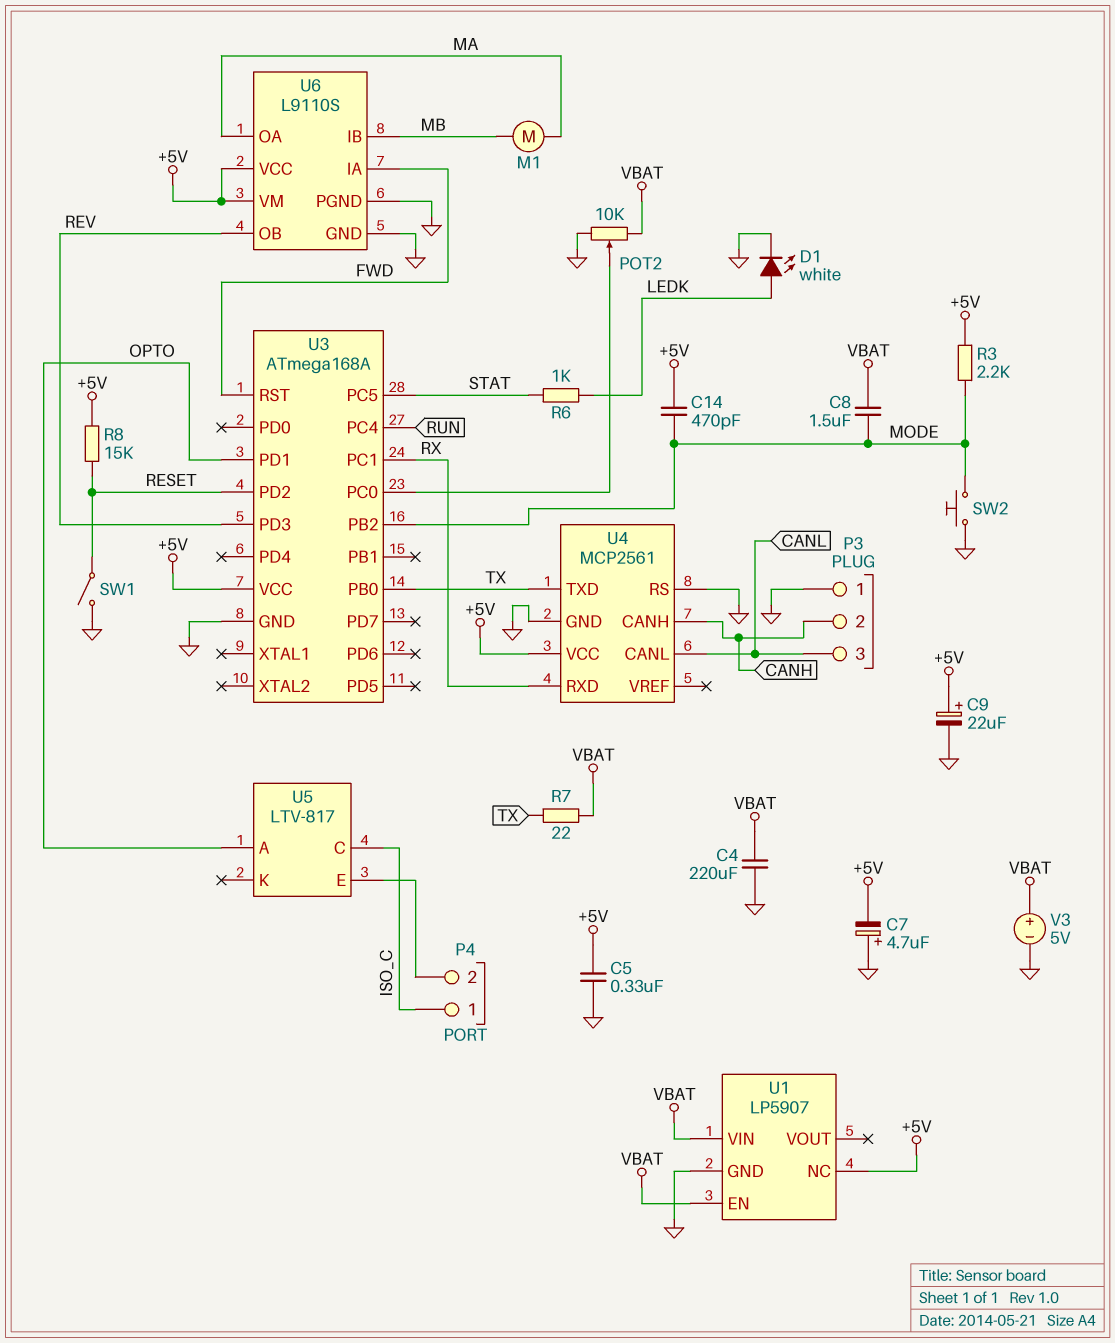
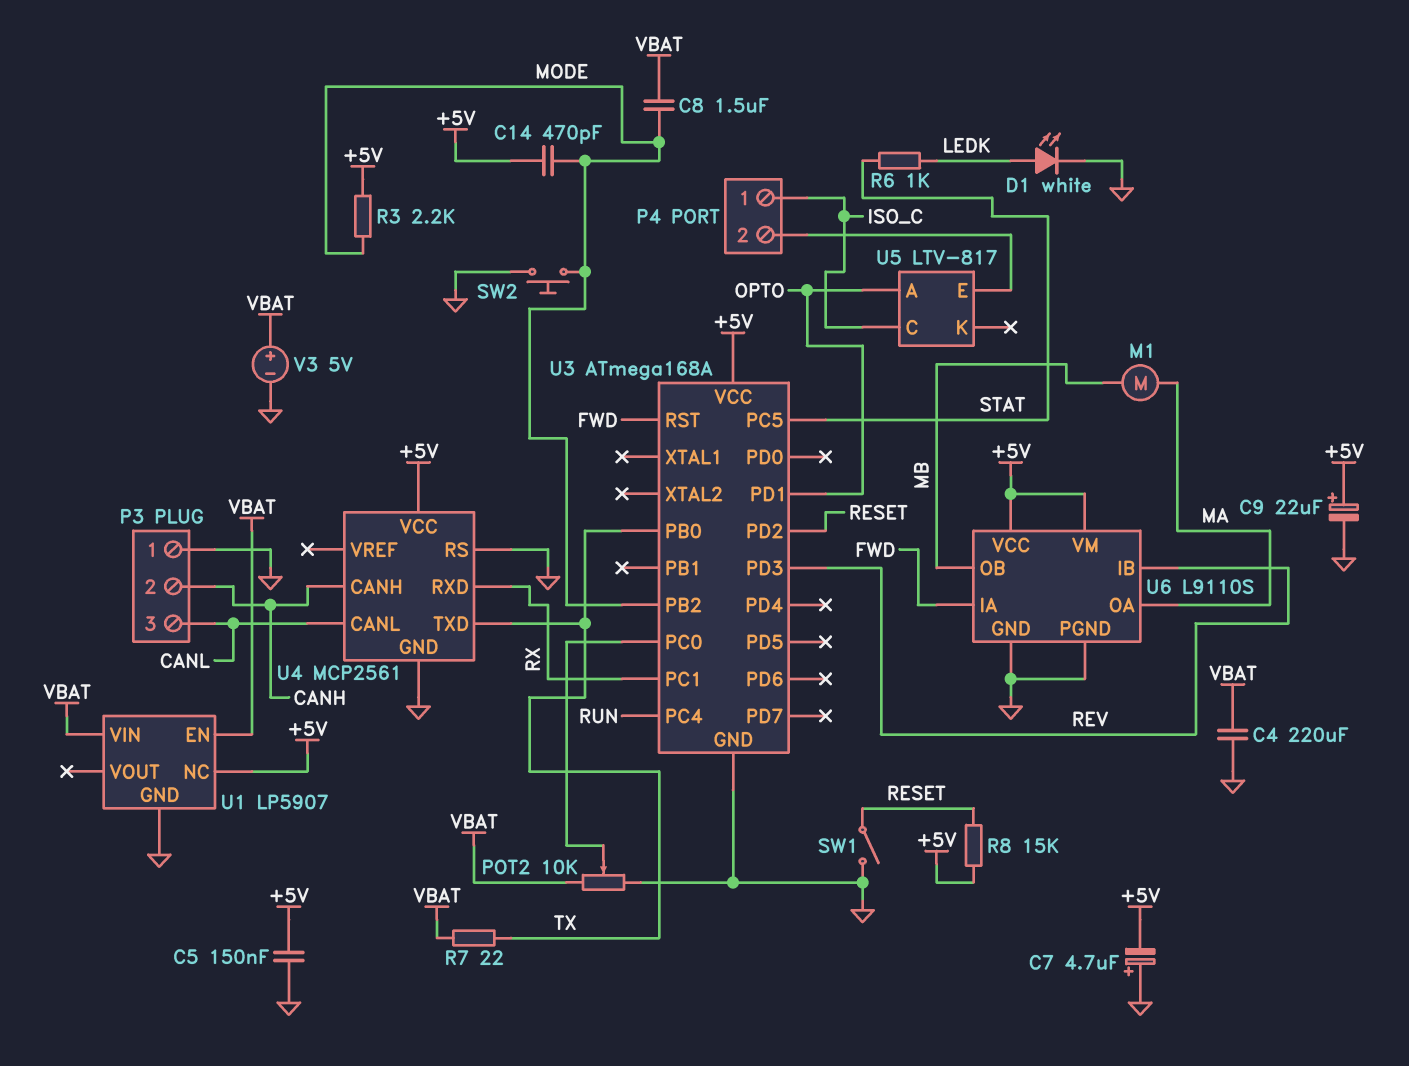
C5: 330nF (+5V, GND) -> 150nF (+5V, GND)
U6 pin IB: MB -> REV
U6 pin OB: REV -> MB

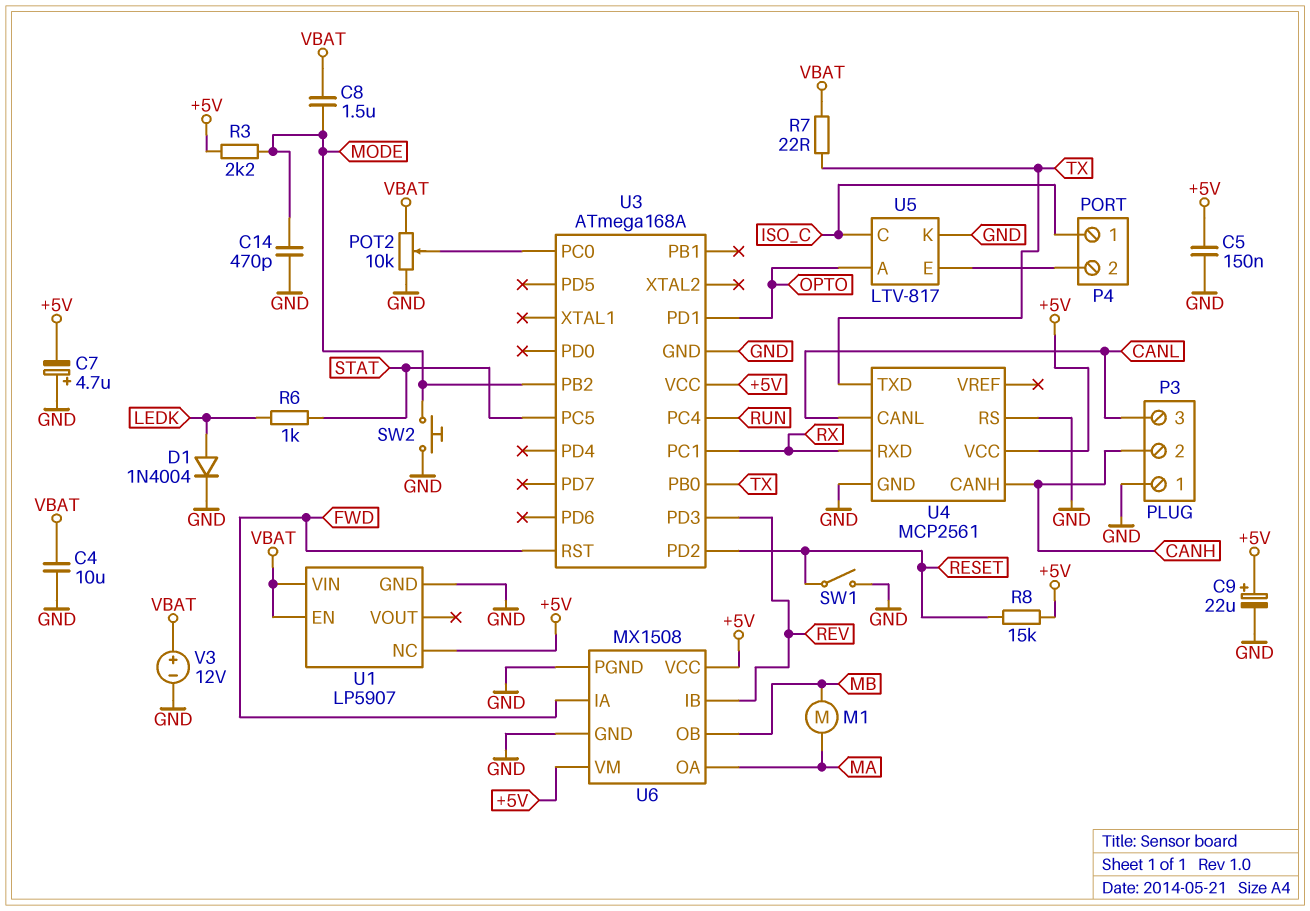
C4: 220uF (GND, VBAT) -> 10uF (GND, VBAT)
C14: 470pF (+5V, MODE) -> 470pF (GND, MODE)
D1: LED white (A LEDK, K GND) -> diode 1N4004 (A LEDK, K GND)
U5 pin K: none -> GND
U6: L9110S -> MX1508
V3: 5V (plus VBAT, minus GND) -> 12V (plus VBAT, minus GND)

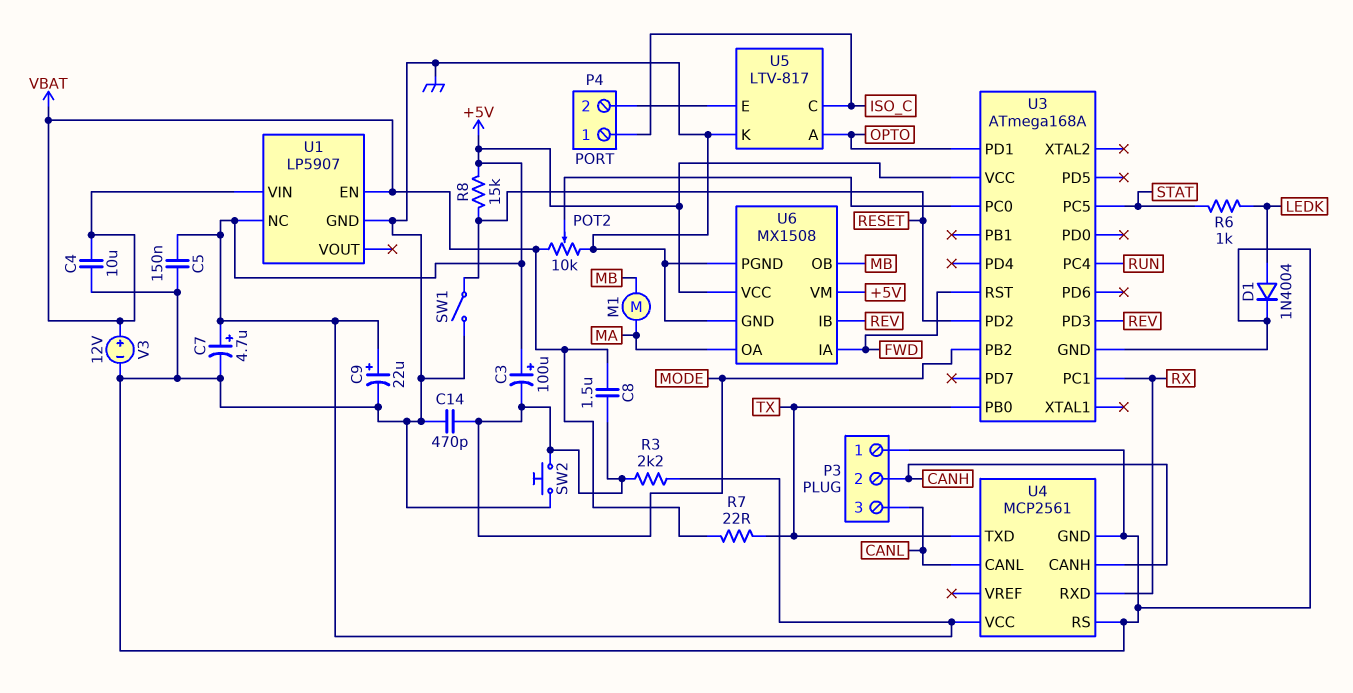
C3: none -> 100uF (plus +5V, minus MODE)
C7: 4.7uF (plus GND, minus +5V) -> 4.7uF (plus +5V, minus GND)

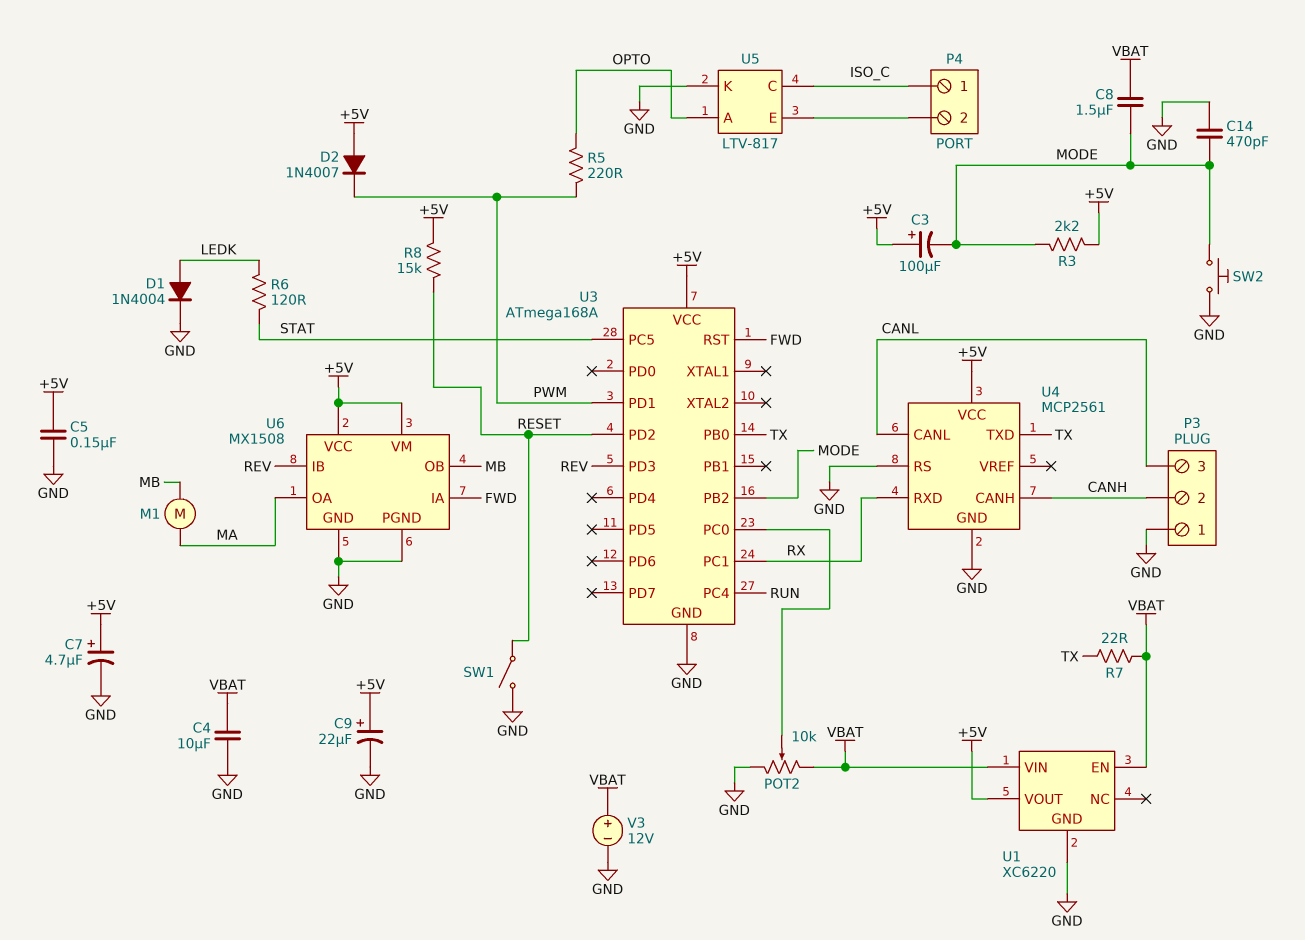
D2: none -> diode 1N4007 (A +5V, K PWM)
R5: none -> 220 (OPTO, PWM)
R6: 1k (LEDK, STAT) -> 120 (LEDK, STAT)
U1: LP5907 -> XC6220
U1 pin NC: +5V -> none
U1 pin VOUT: none -> +5V
U3 pin PD1: OPTO -> PWM

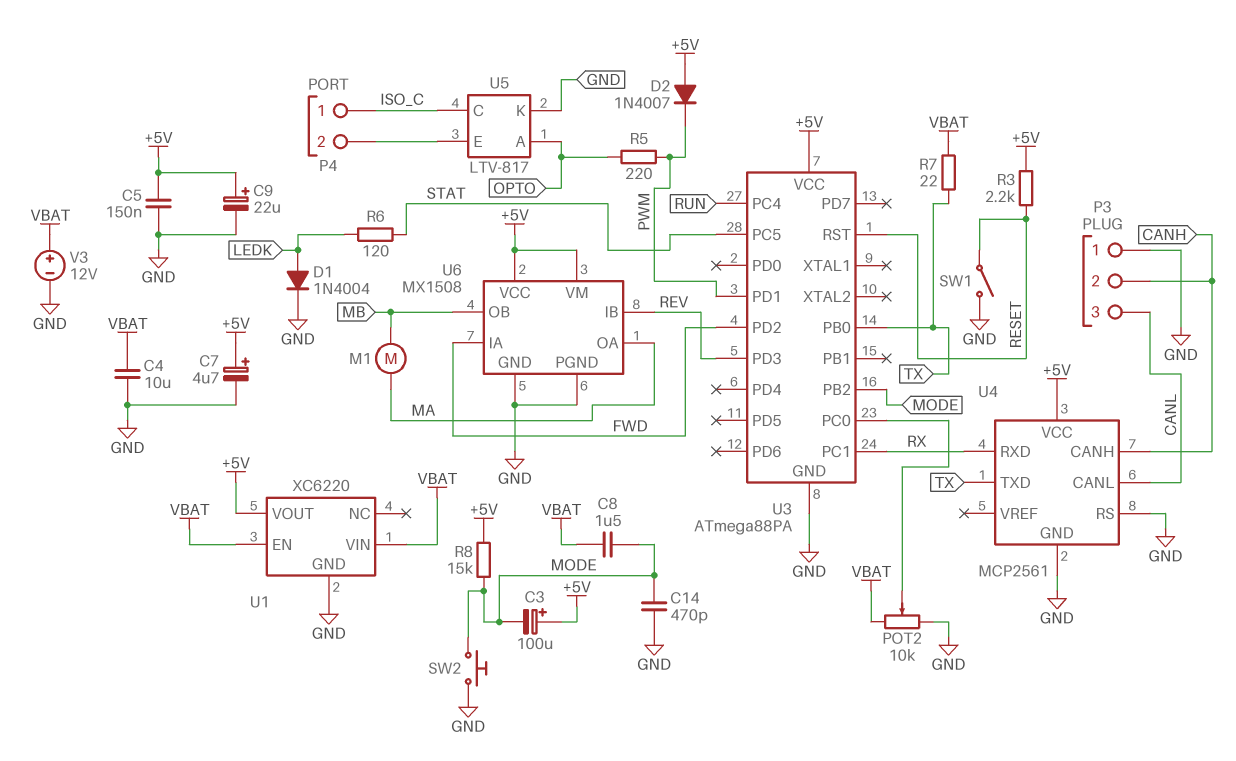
R3: 2.2k (+5V, MODE) -> 2.2k (+5V, RESET)
R8: 15k (+5V, RESET) -> 15k (+5V, MODE)
U3: ATmega168A -> ATmega88PA
U3 pin PD2: RESET -> FWD
U3 pin RST: FWD -> RESET

